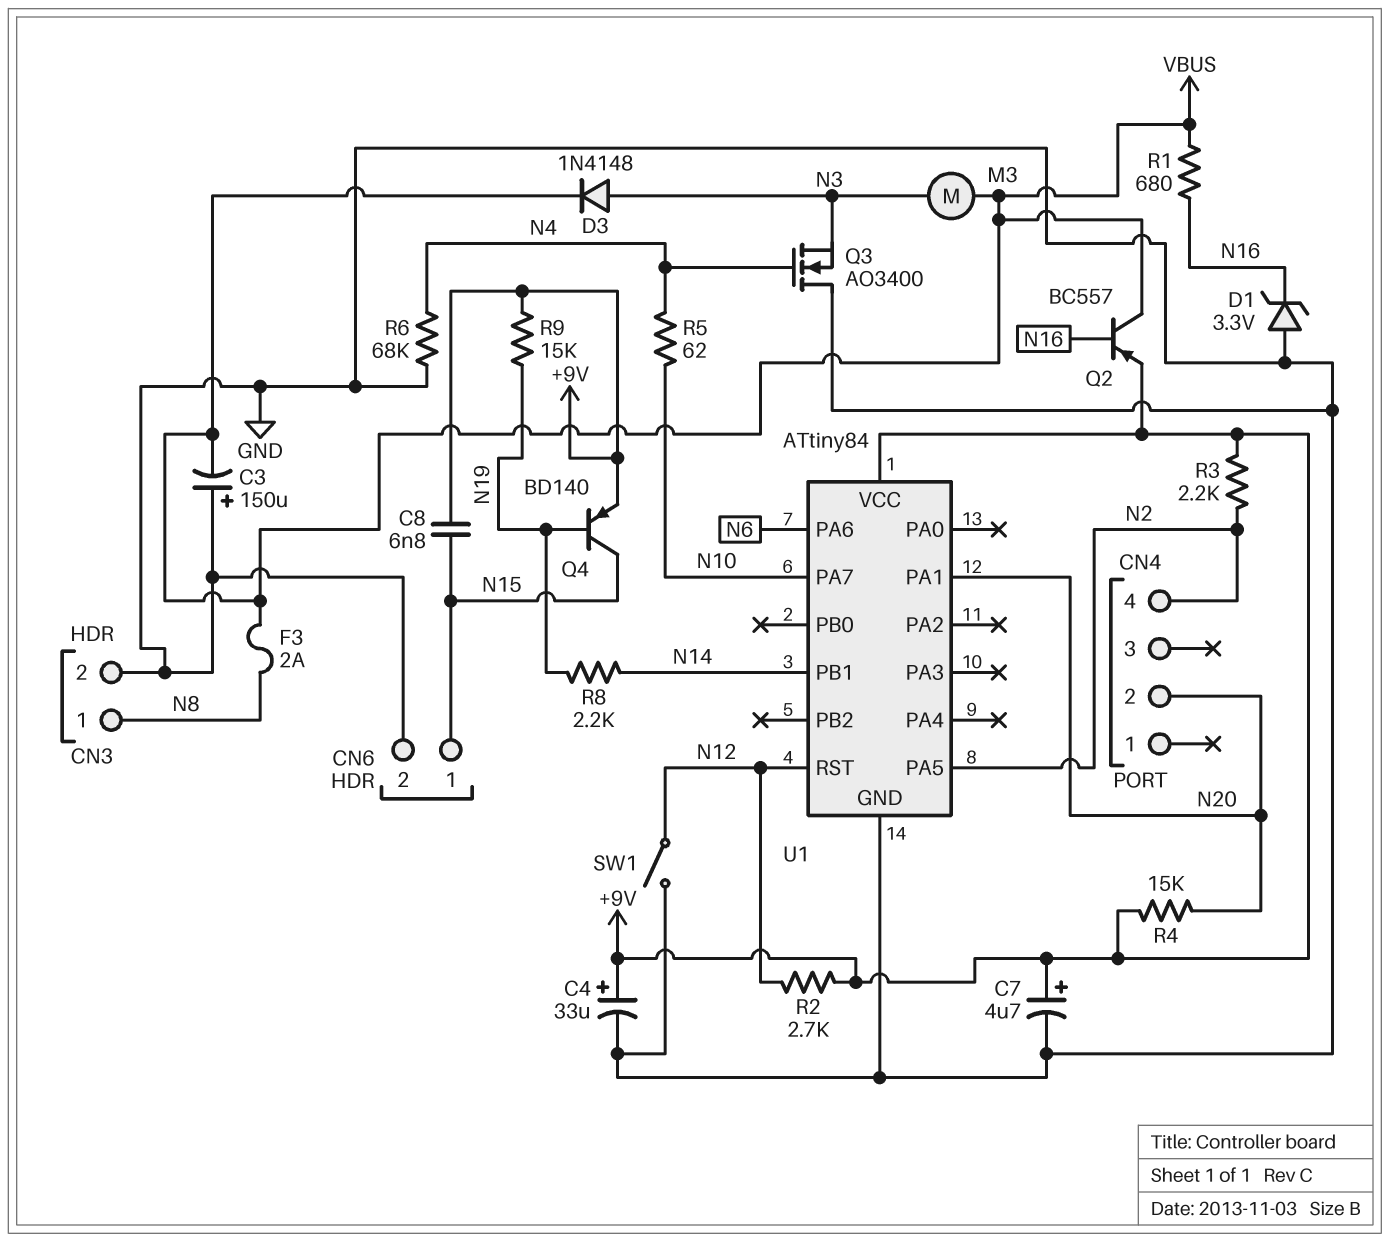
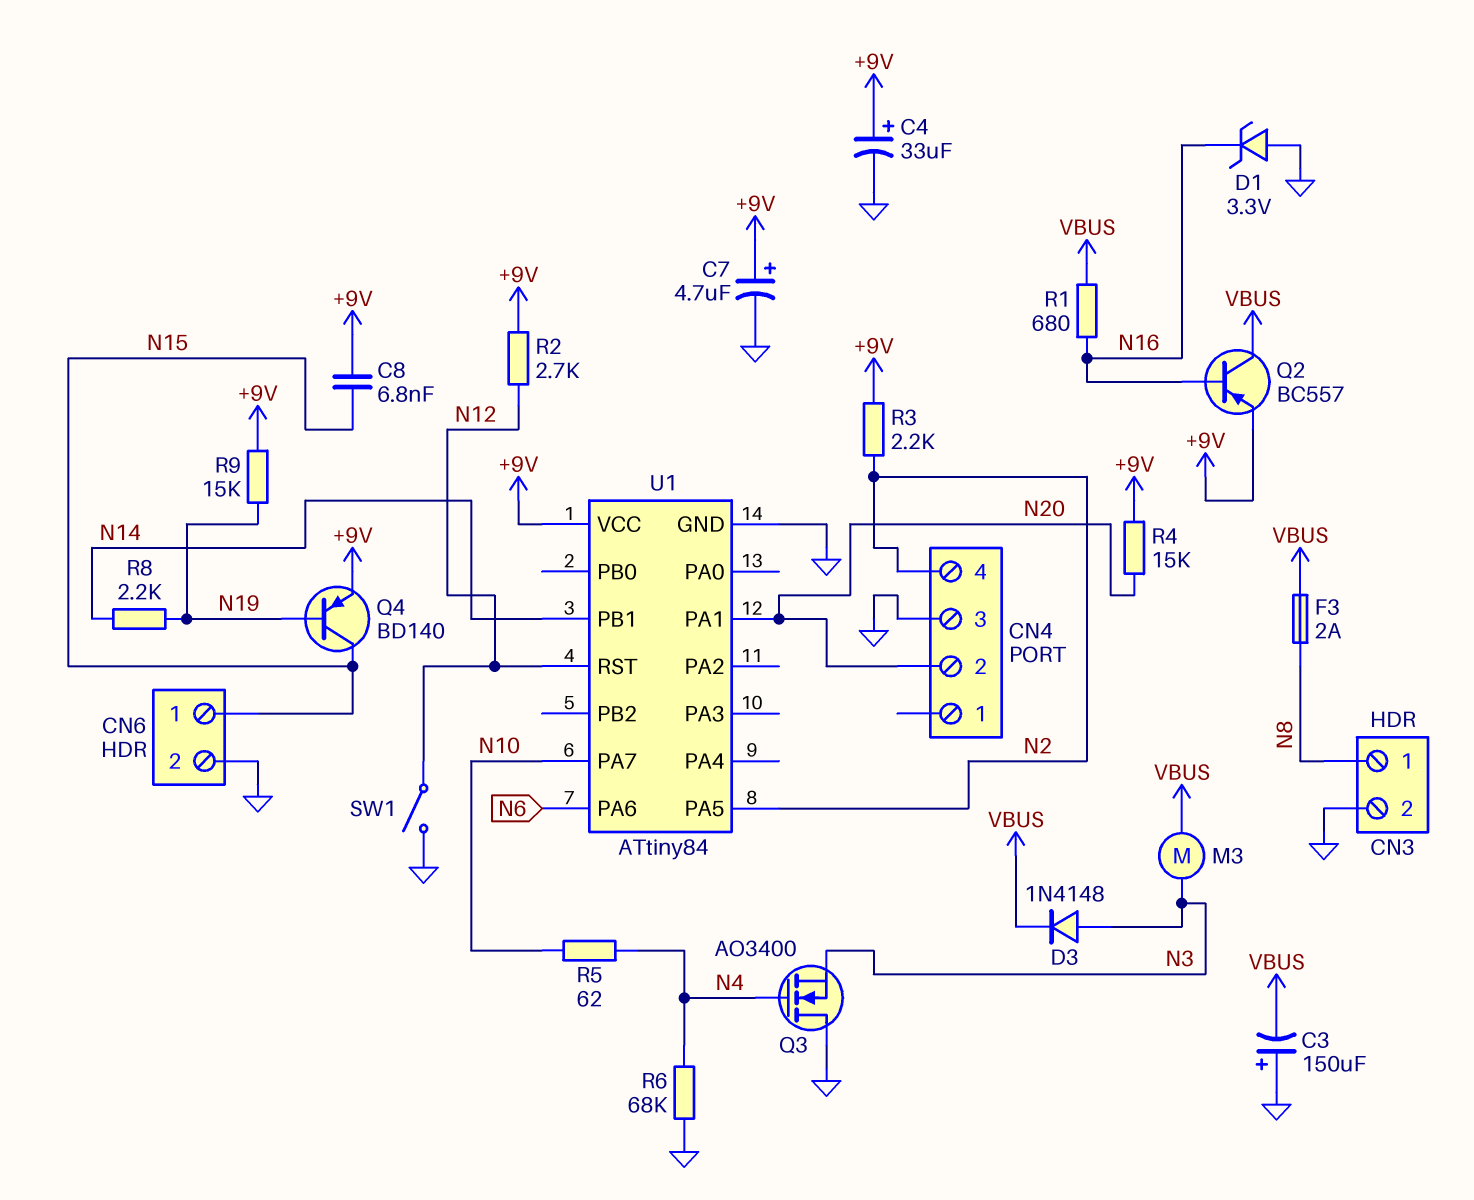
CN4 pin 3: none -> GND

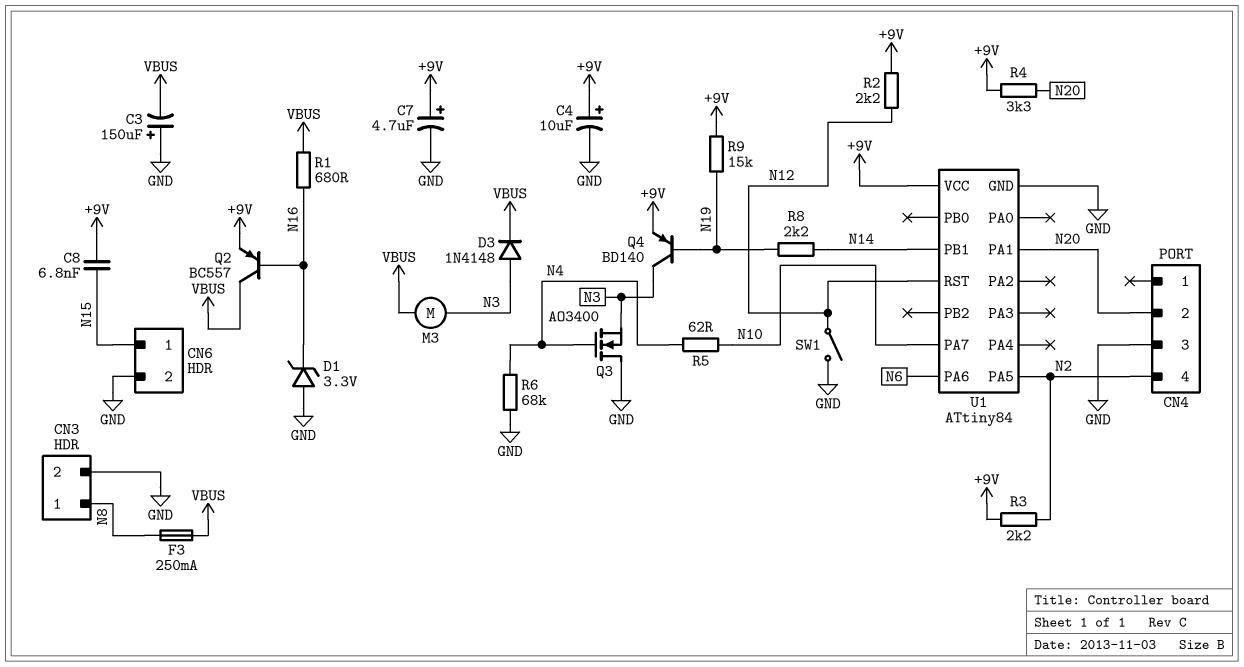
C4: 33uF (plus +9V, minus GND) -> 10uF (plus +9V, minus GND)
F3: 2A (N8, VBUS) -> 250mA (N8, VBUS)
Q4: PNP BD140 (B N19, C N15, E +9V) -> PNP BD140 (B N19, C N3, E +9V)
R2: 2.7k (+9V, N12) -> 2.2k (+9V, N12)
R4: 15k (+9V, N20) -> 3.3k (+9V, N20)

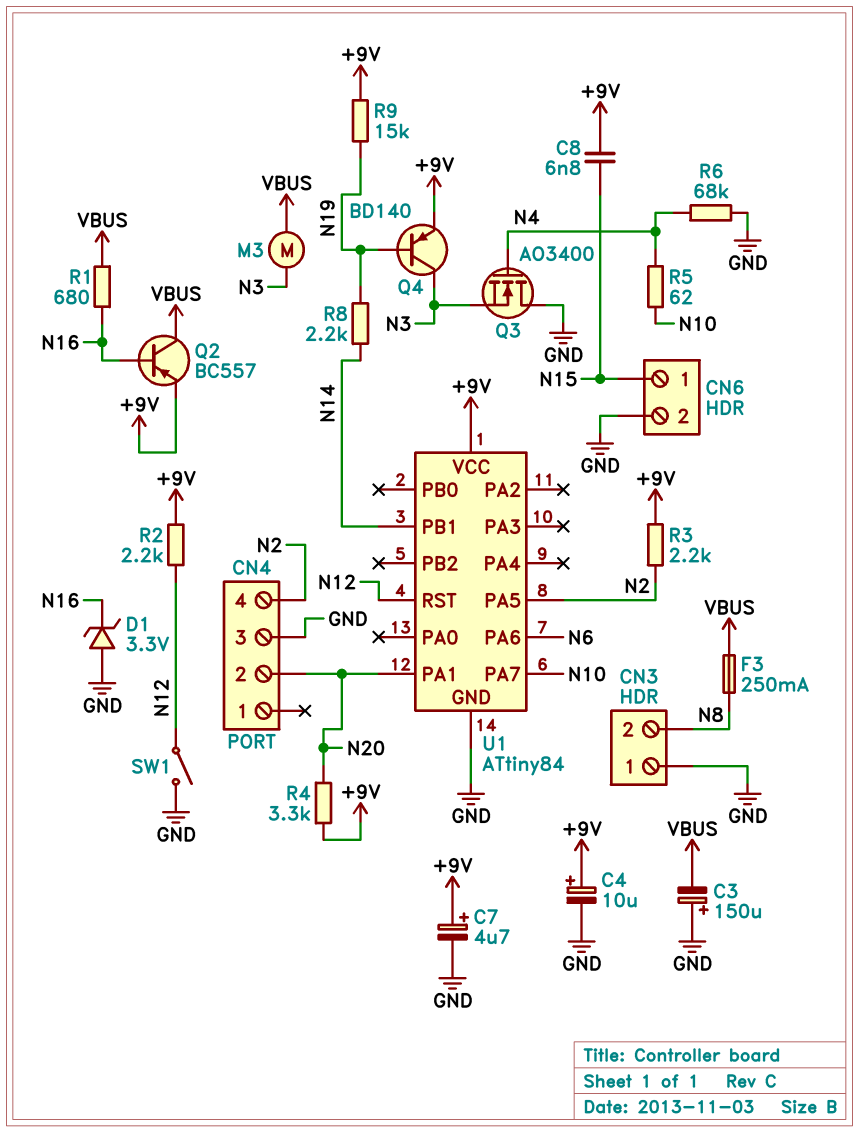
CN3 pin 1: N8 -> GND
CN3 pin 2: GND -> N8
D3: diode 1N4148 (A N3, K VBUS) -> none

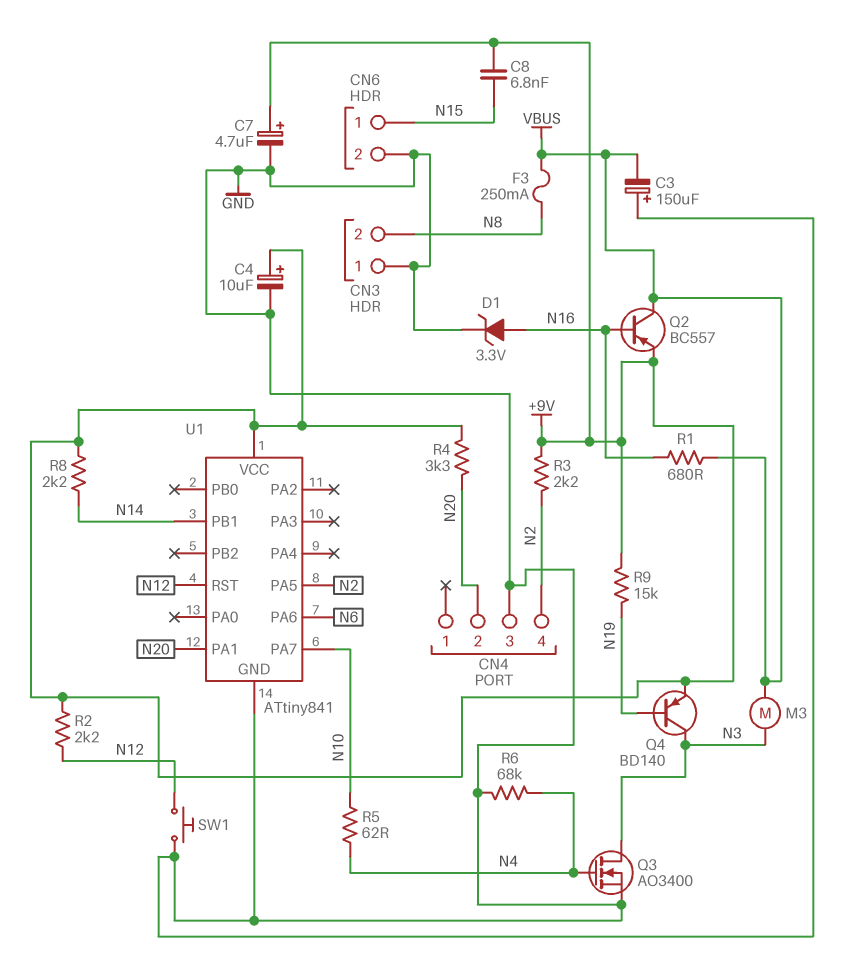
D1: zener 3.3V (A GND, K N16) -> zener 3.3V (A N16, K GND)
Q3: NMOS AO3400 (G N4, D GND, S N3) -> NMOS AO3400 (G N4, D N3, S GND)
R8: 2.2k (N14, N19) -> 2.2k (+9V, N14)
SW1: switch (GND, N12) -> button (GND, N12)
U1: ATtiny84 -> ATtiny841

